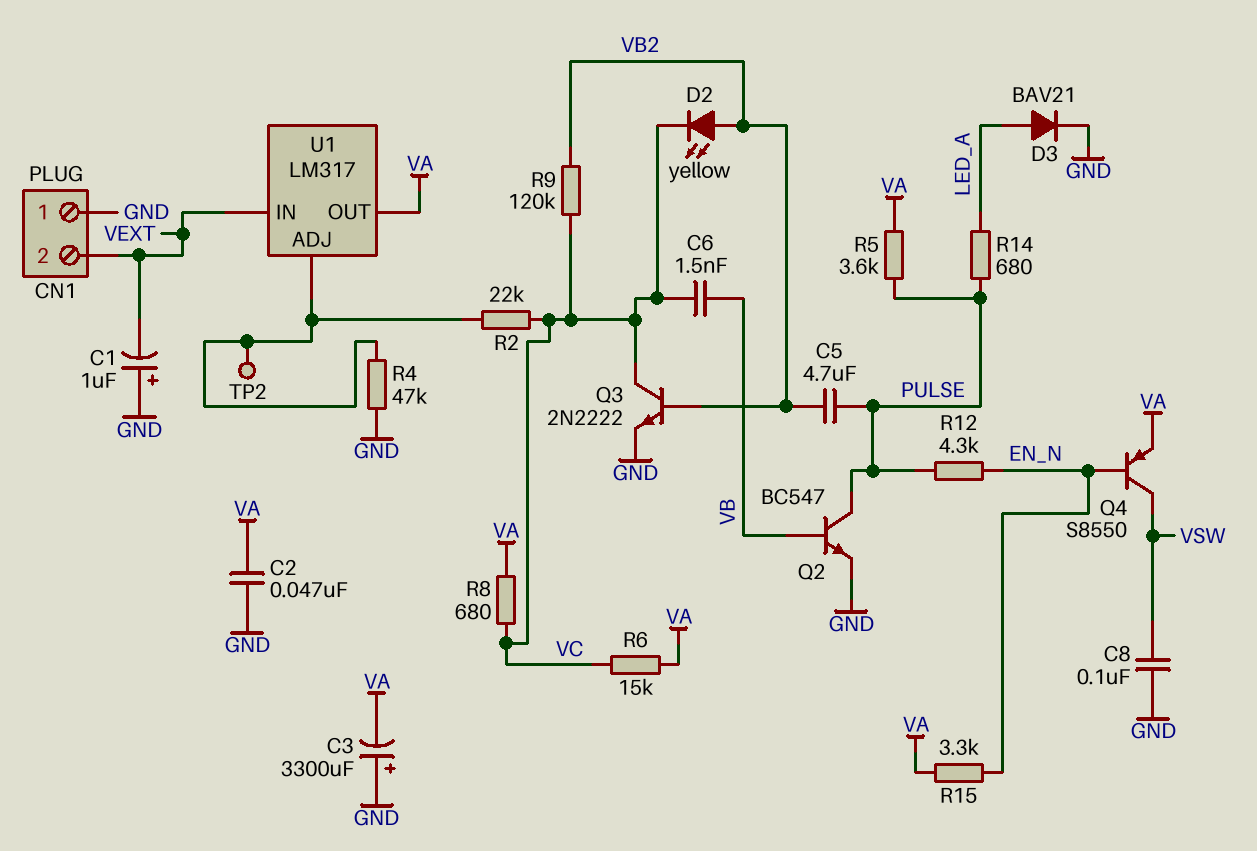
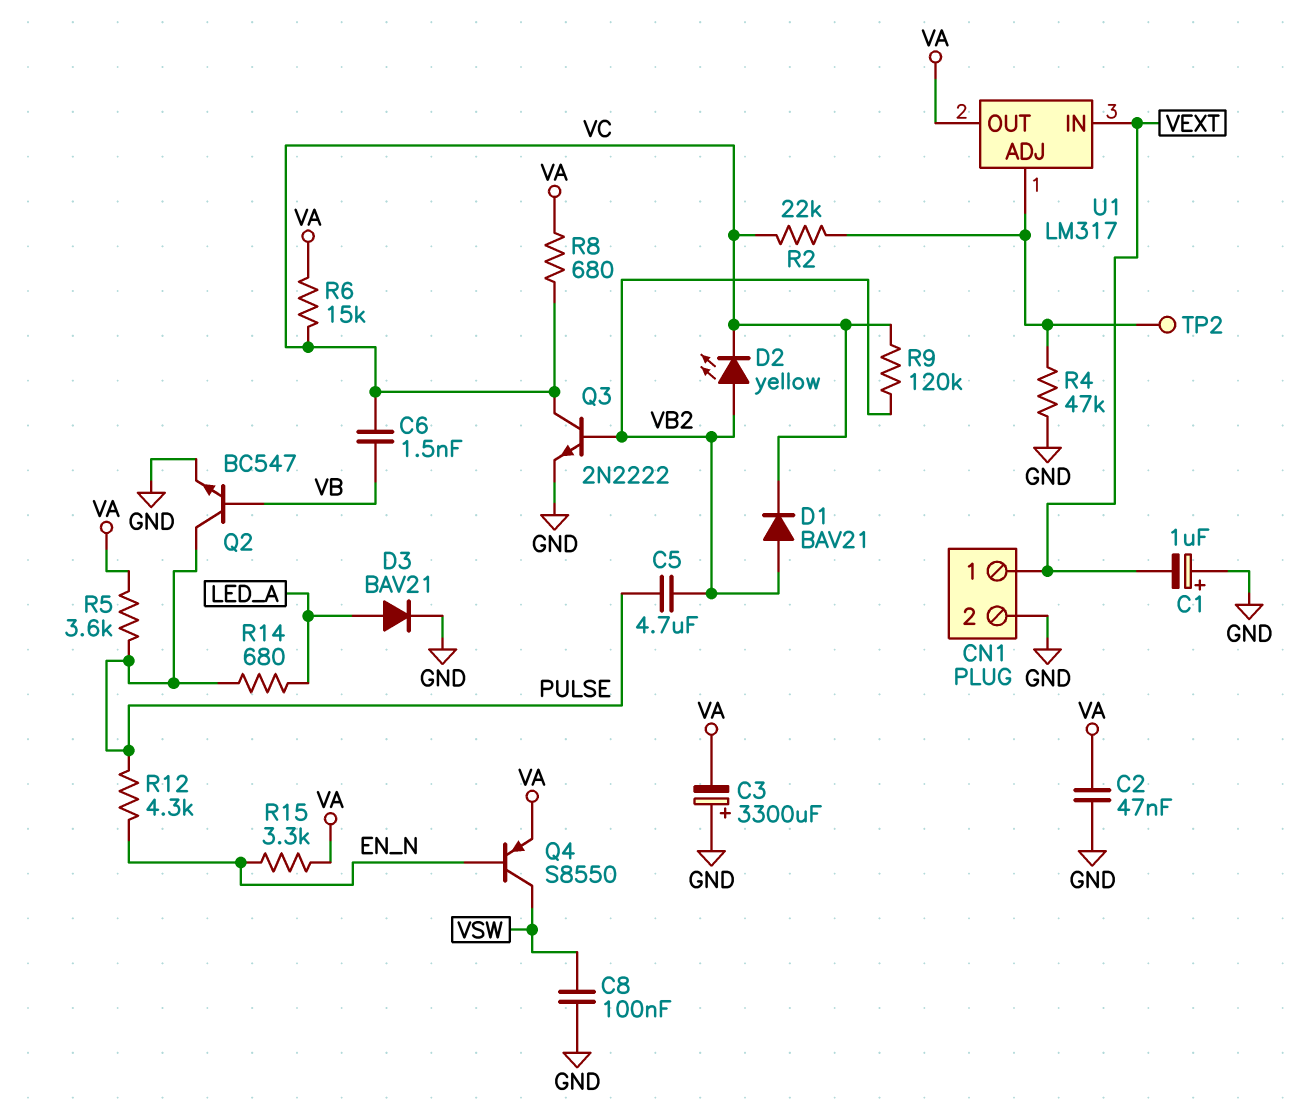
CN1 pin 1: GND -> VEXT
CN1 pin 2: VEXT -> GND
D1: none -> diode BAV21 (A VB2, K VC)

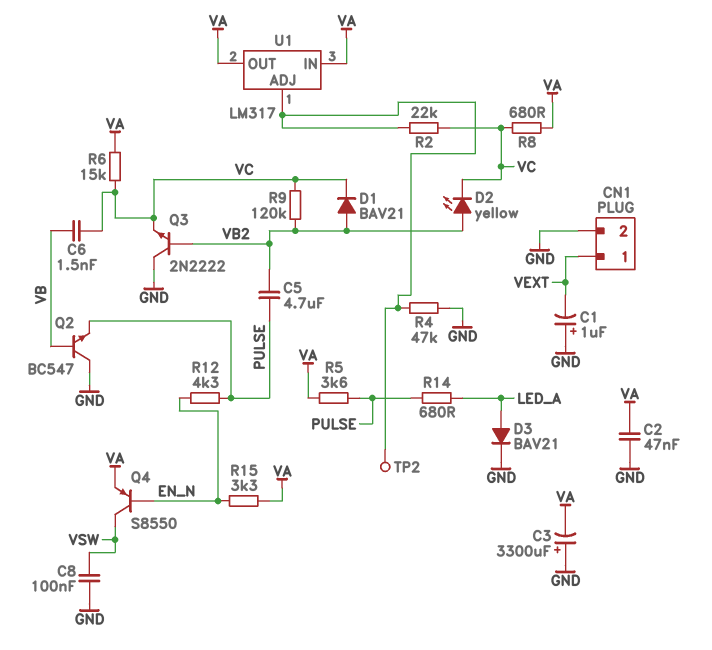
Q2: NPN BC547 (B VB, C PULSE, E GND) -> NPN BC547 (B VB, C GND, E PULSE)
Q3: NPN 2N2222 (B VB2, C VC, E GND) -> NPN 2N2222 (B VB2, C GND, E VC)
U1 pin IN: VEXT -> VA

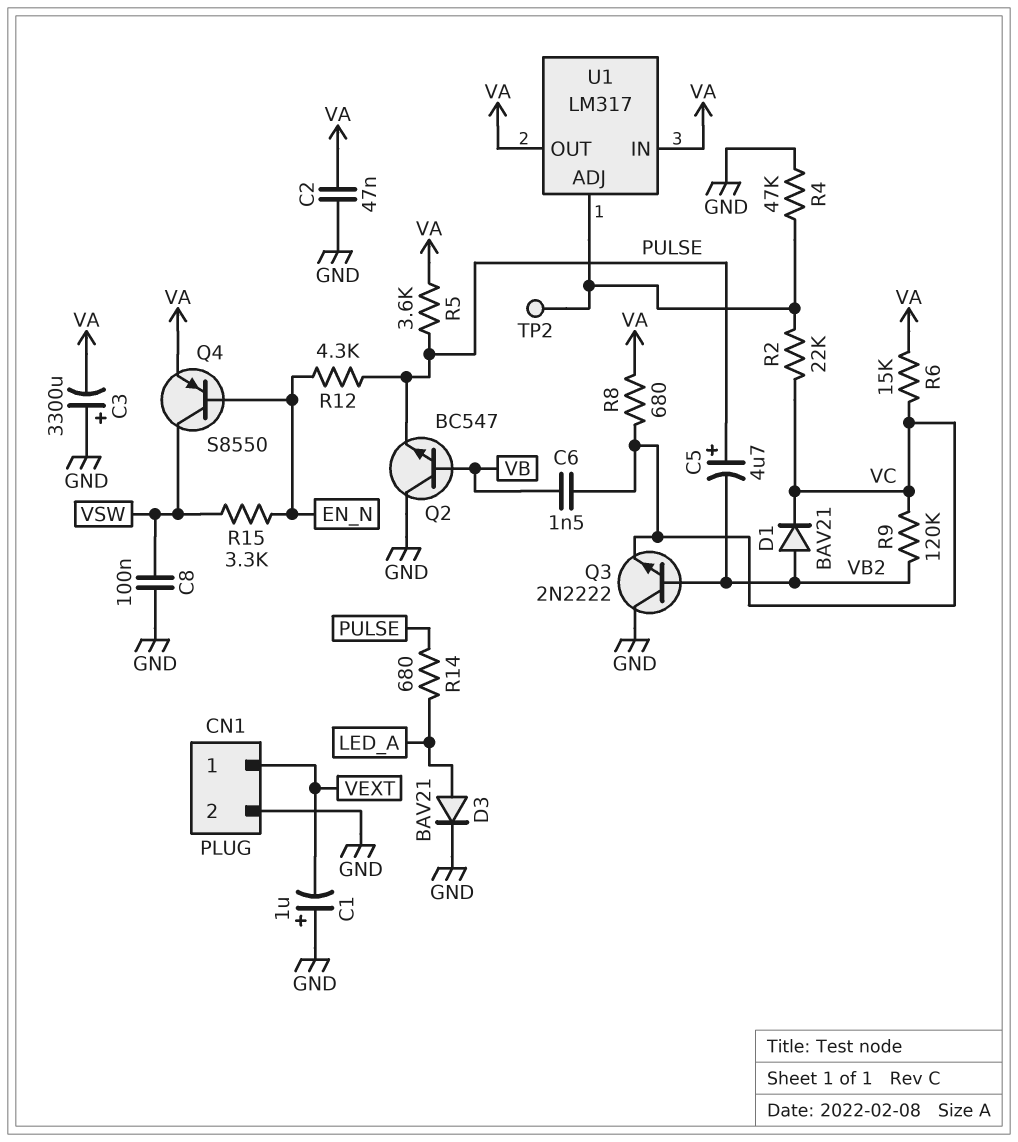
C5: 4.7uF (PULSE, VB2) -> 4.7uF (plus PULSE, minus VB2)
D2: LED yellow (A VB2, K VC) -> none
R15: 3.3k (EN_N, VA) -> 3.3k (EN_N, VSW)

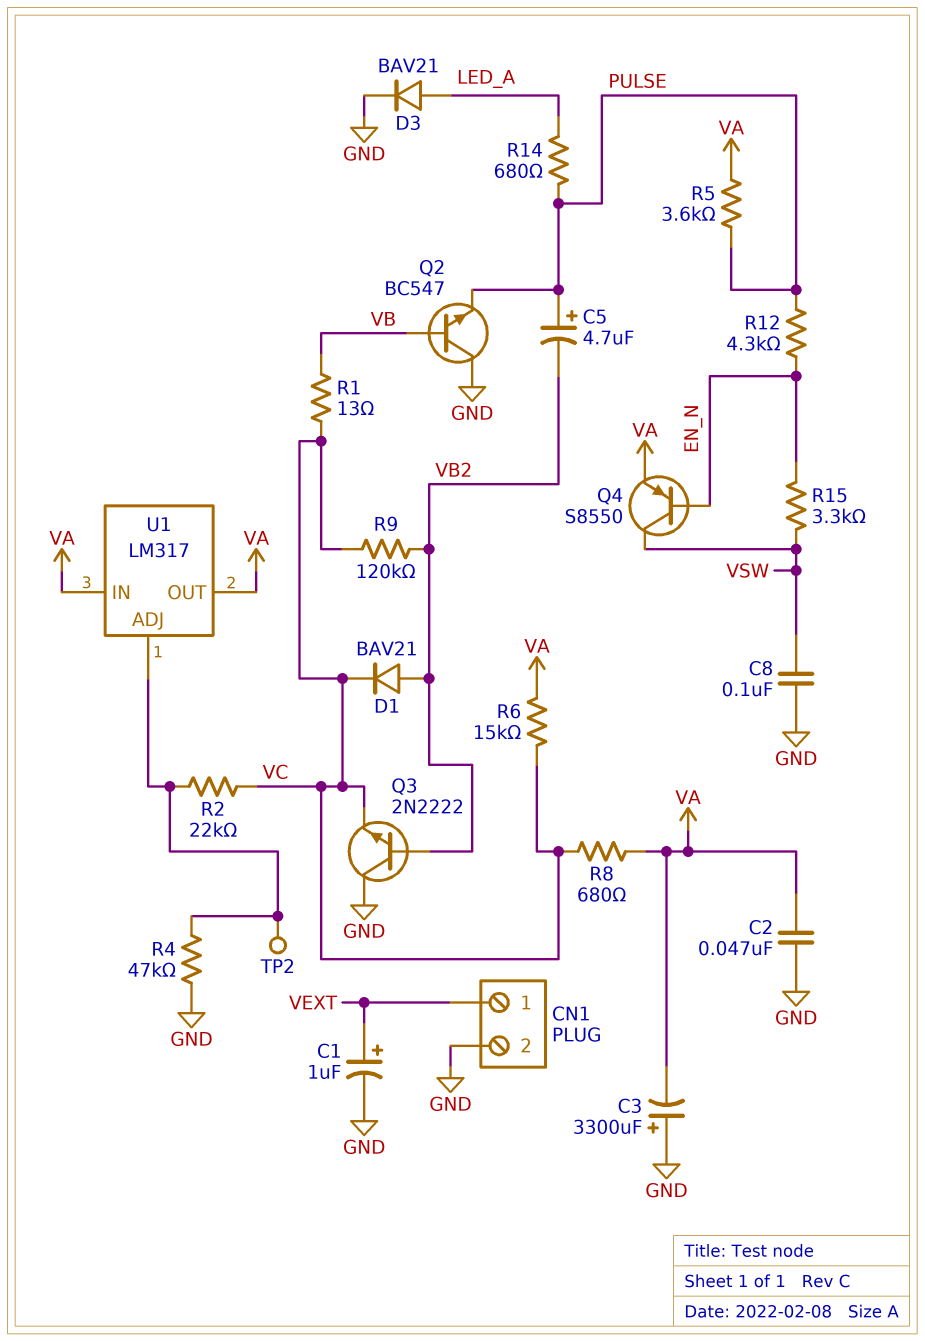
C1: 1uF (plus GND, minus VEXT) -> 1uF (plus VEXT, minus GND)
C6: 1.5nF (VB, VC) -> none
R1: none -> 13 (VB, VC)

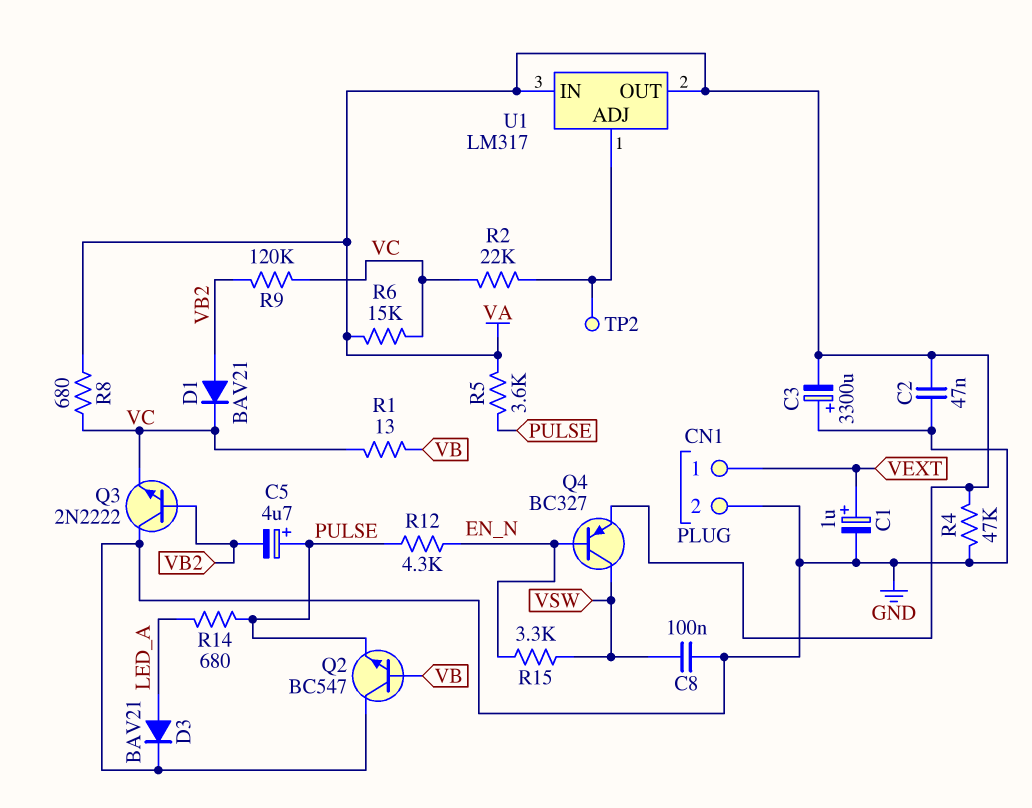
Q4: PNP S8550 (B EN_N, C VSW, E VA) -> PNP BC327 (B EN_N, C VSW, E VA)
R4: 47k (GND, U1/ADJ) -> 47k (GND, VA)

